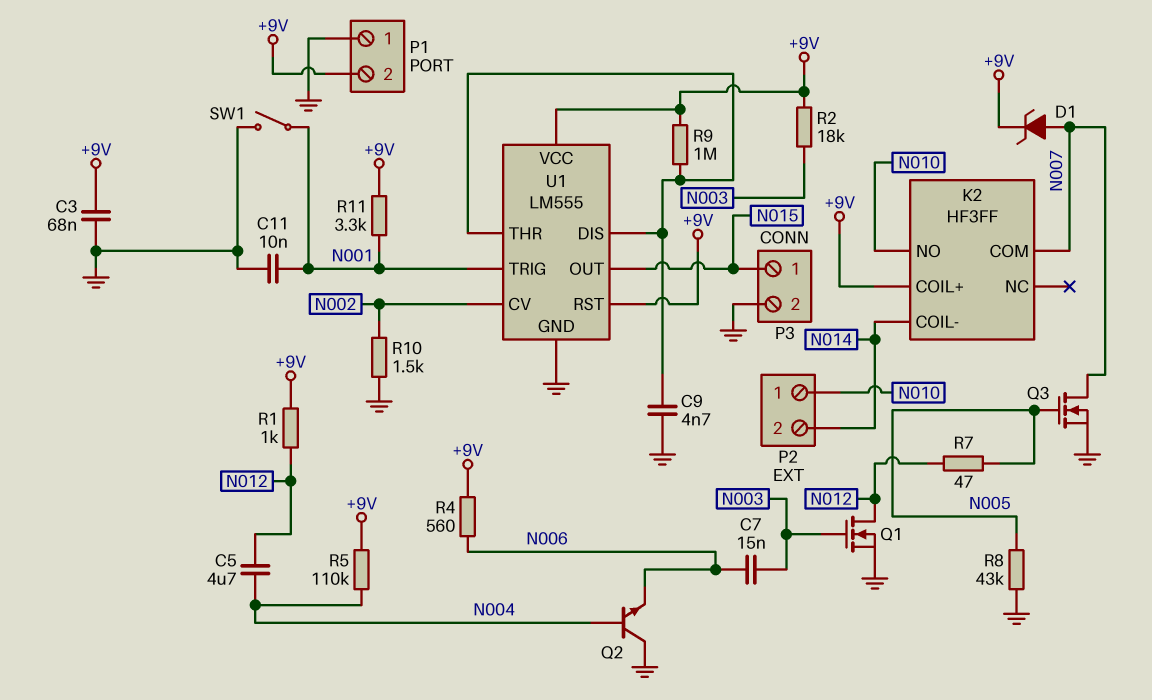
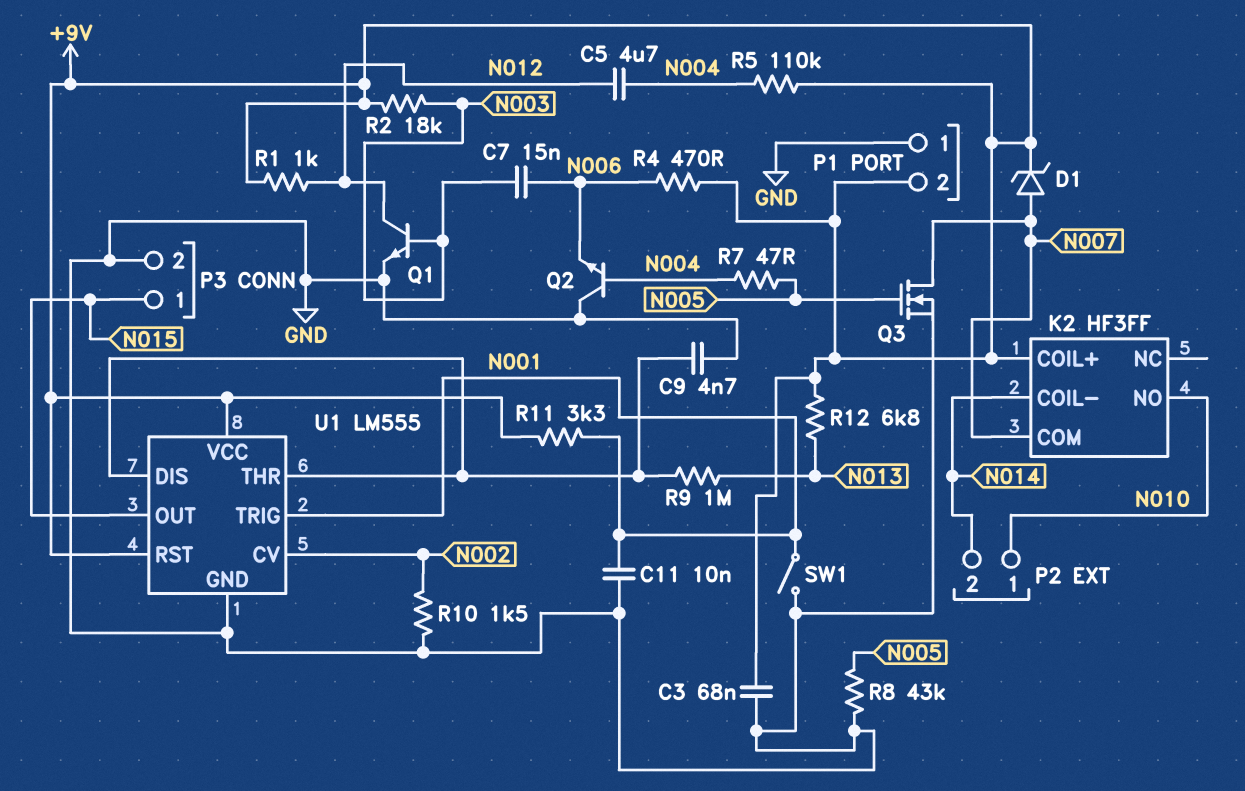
Q1: NMOS (G N003, D N012, S GND) -> NPN (B N003, C N012, E GND)
R4: 560 (+9V, N006) -> 470 (+9V, N006)
R7: 47 (N005, N012) -> 47 (N004, N005)
R9: 1M (+9V, U1/DIS) -> 1M (N013, U1/DIS)
R12: none -> 6.8k (+9V, N013)

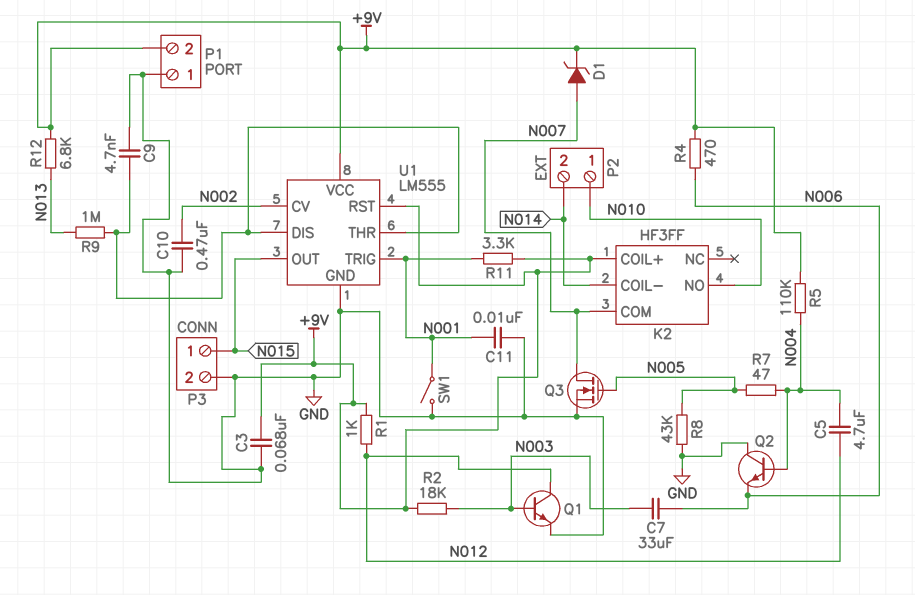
C7: 15nF (N003, N006) -> 33uF (N003, N006)
C10: none -> 470nF (GND, N002)
R10: 1.5k (GND, N002) -> none

